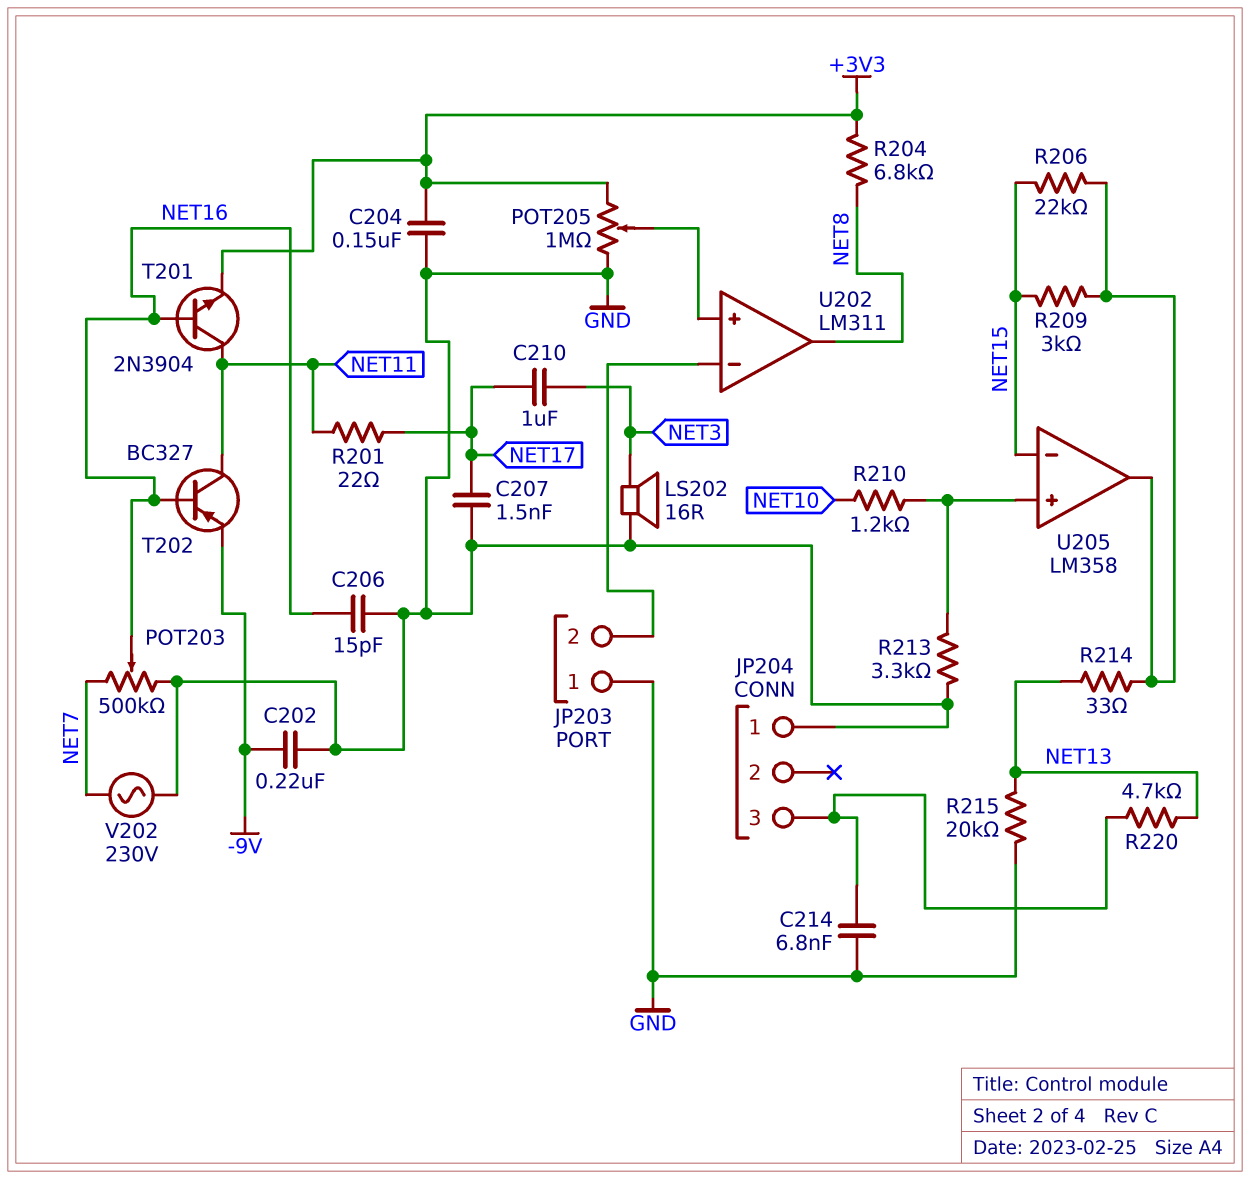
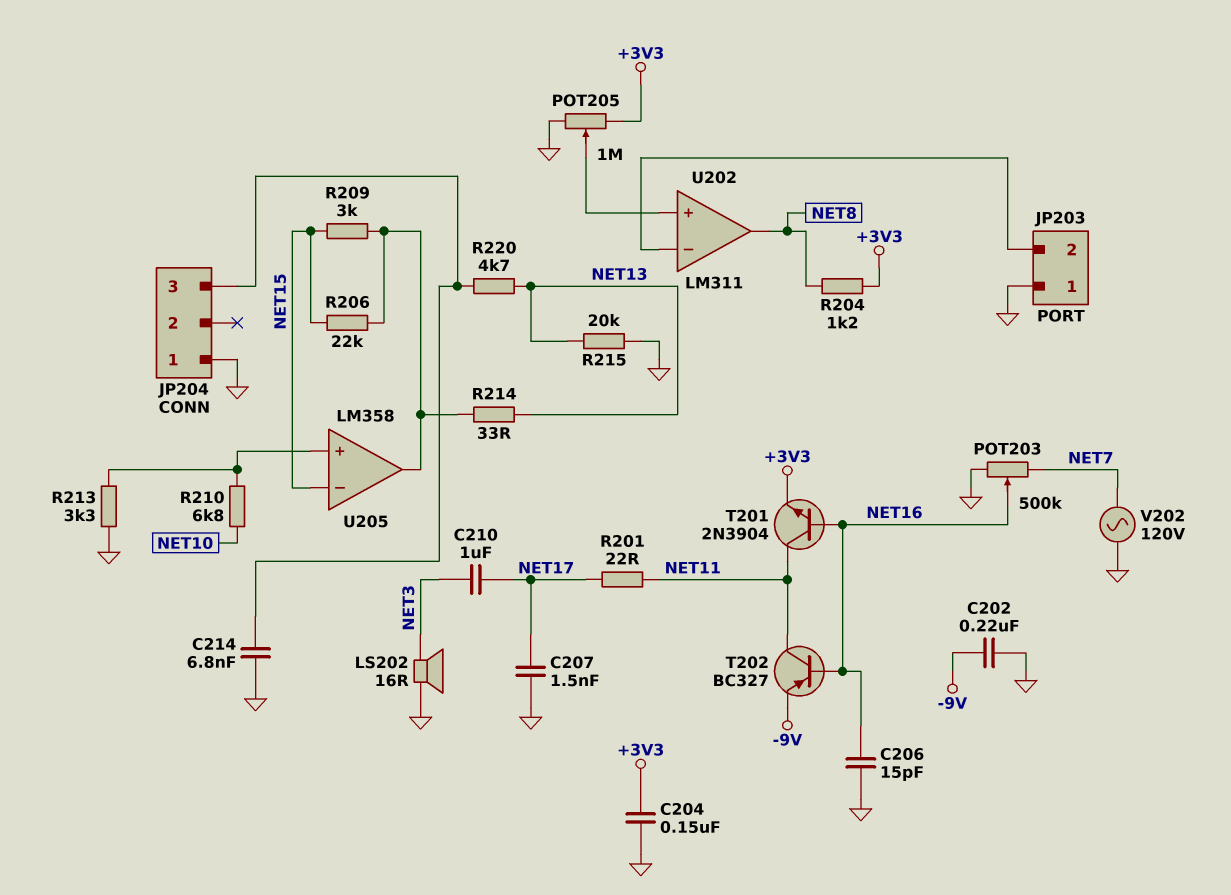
R204: 6.8k (+3V3, NET8) -> 1.2k (+3V3, NET8)
R210: 1.2k (NET10, U205/in+) -> 6.8k (NET10, U205/in+)
V202: AC 230V (GND, NET7) -> AC 120V (GND, NET7)

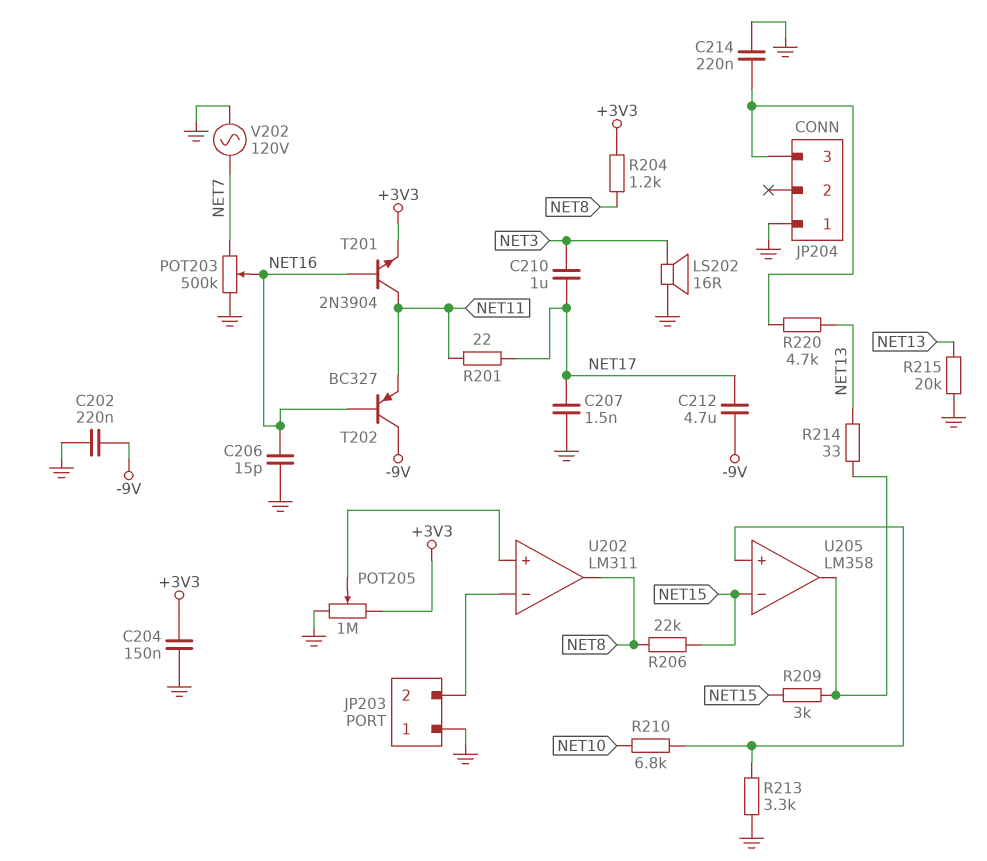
C212: none -> 4.7uF (-9V, NET17)
C214: 6.8nF (GND, JP204/3) -> 220nF (GND, JP204/3)
R206: 22k (NET15, U205/out) -> 22k (NET8, NET15)
T202: PNP BC327 (B NET16, C NET11, E -9V) -> PNP BC327 (B NET16, C -9V, E NET11)

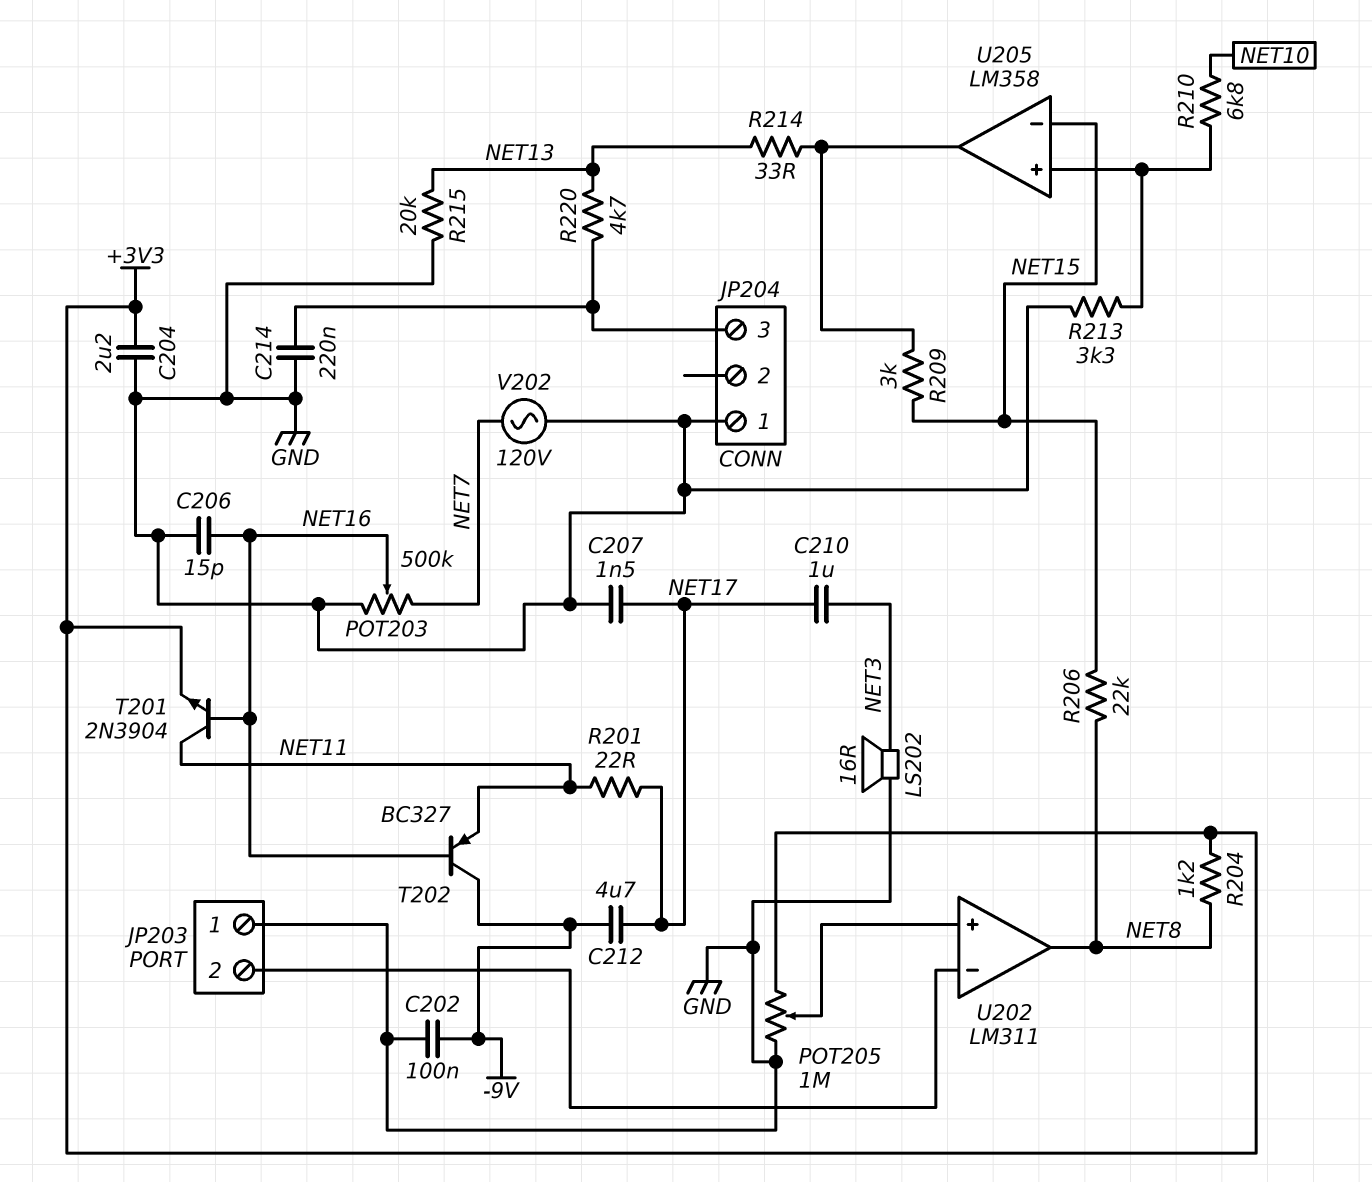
C202: 220nF (-9V, GND) -> 100nF (-9V, GND)
C204: 150nF (+3V3, GND) -> 2.2uF (+3V3, GND)

